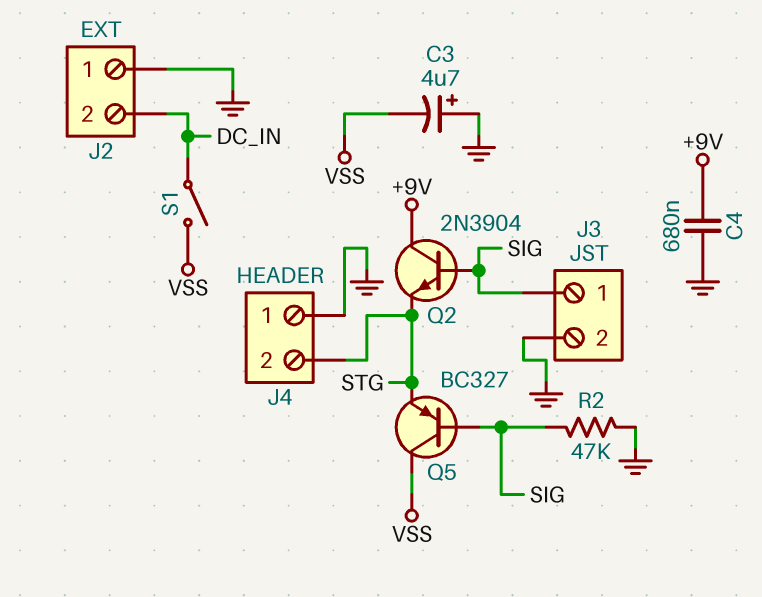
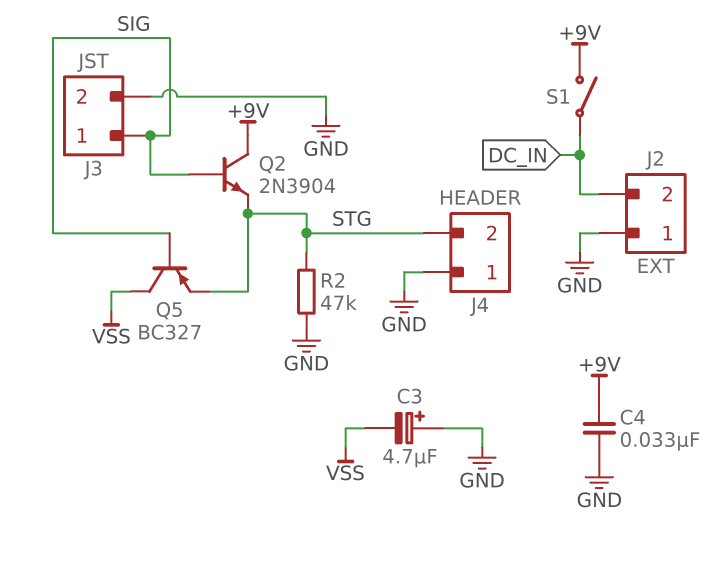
C4: 680nF (+9V, GND) -> 33nF (+9V, GND)
R2: 47k (GND, SIG) -> 47k (GND, STG)
S1: switch (DC_IN, VSS) -> switch (+9V, DC_IN)

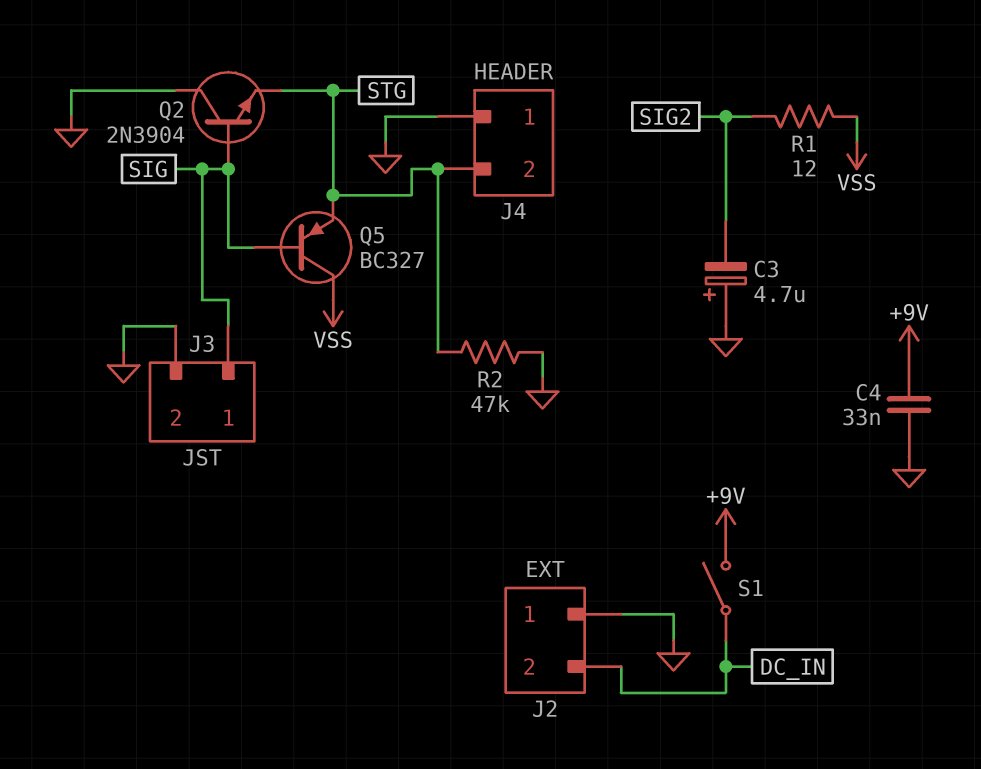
C3: 4.7uF (plus GND, minus VSS) -> 4.7uF (plus GND, minus SIG2)
Q2: NPN 2N3904 (B SIG, C +9V, E STG) -> NPN 2N3904 (B SIG, C GND, E STG)
R1: none -> 12 (SIG2, VSS)

